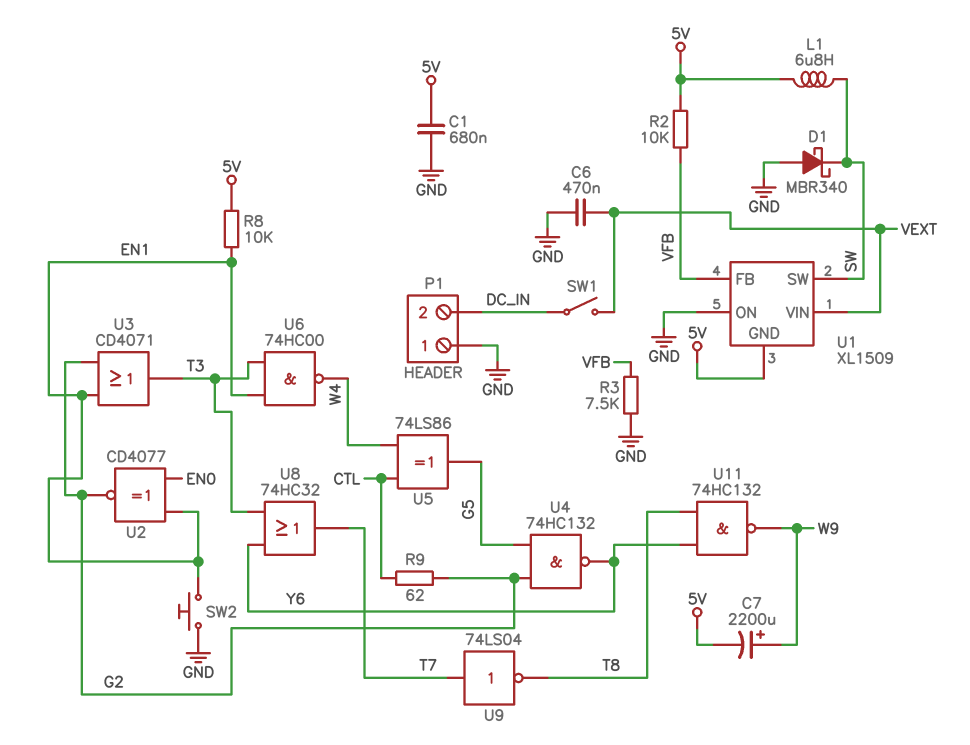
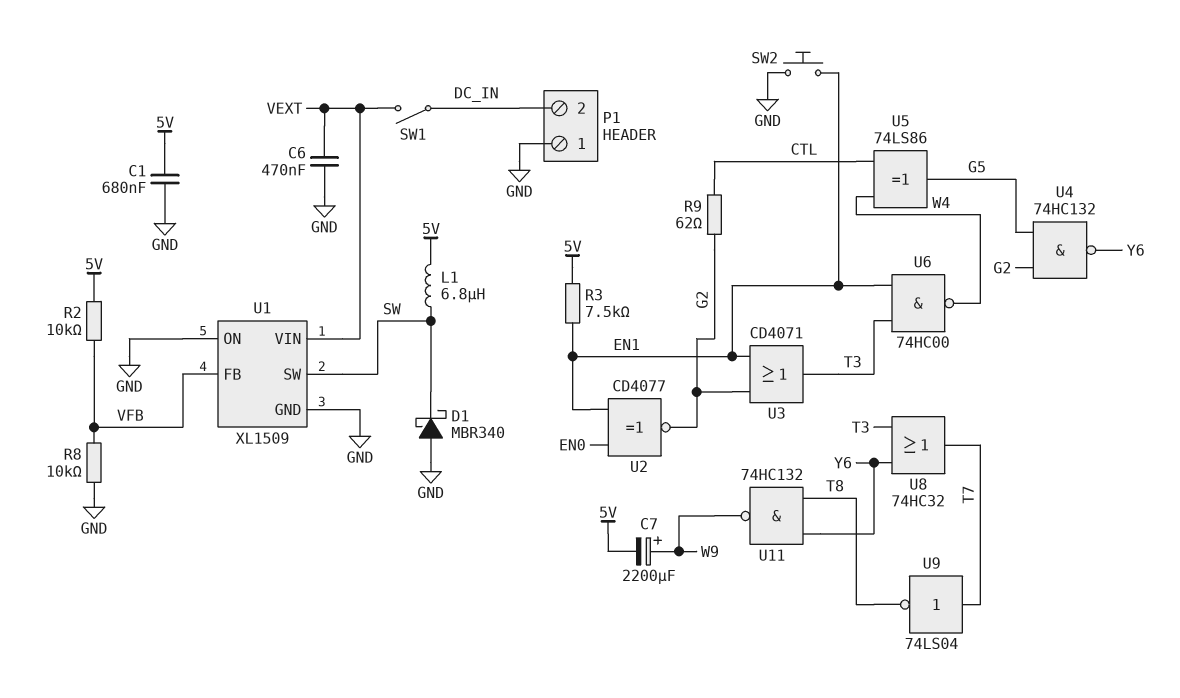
R3: 7.5k (GND, VFB) -> 7.5k (5V, EN1)
R8: 10k (5V, EN1) -> 10k (GND, VFB)
U1 pin GND: 5V -> GND

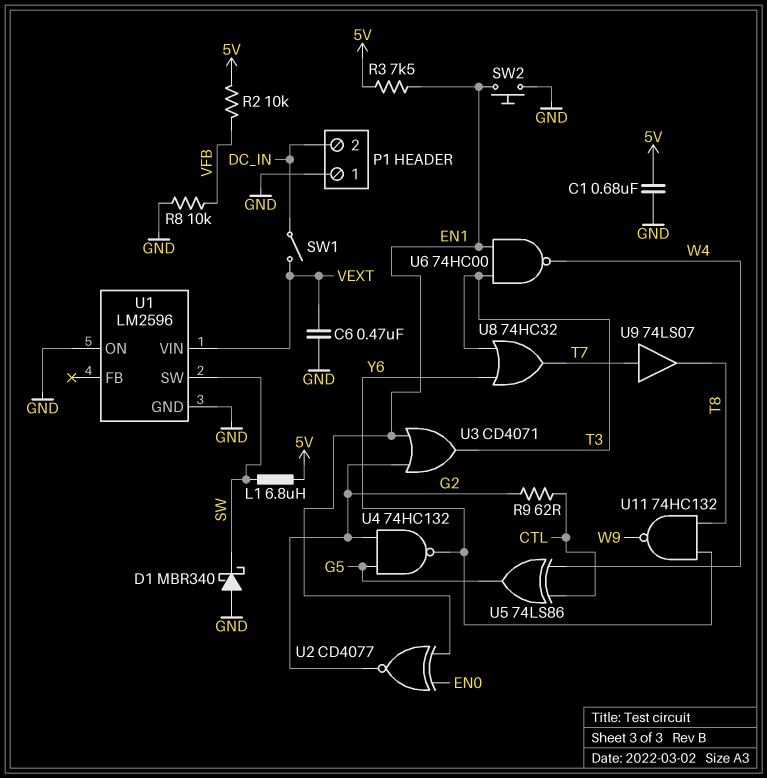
C7: 2200uF (plus W9, minus 5V) -> none
U1: XL1509 -> LM2596
U1 pin FB: VFB -> none
U9: NOT 74LS04 (in T7, out T8) -> buffer 74LS07 (in T7, out T8)

